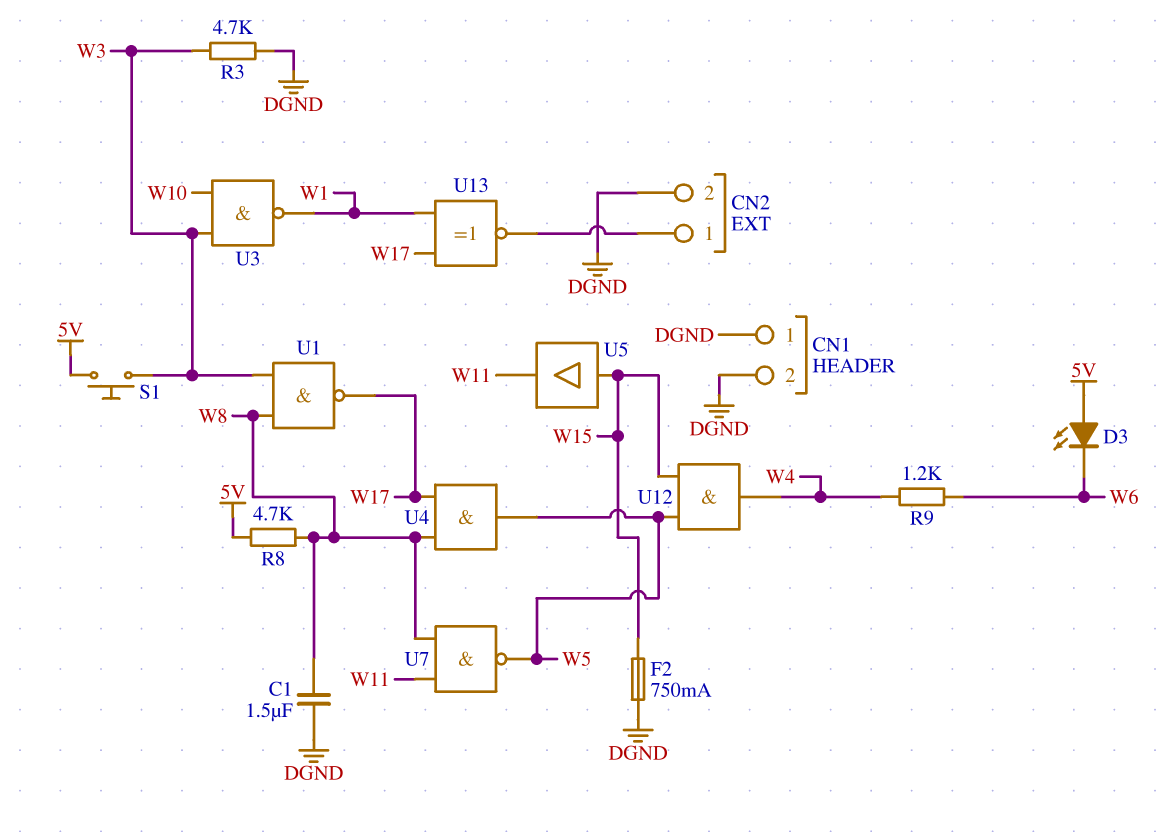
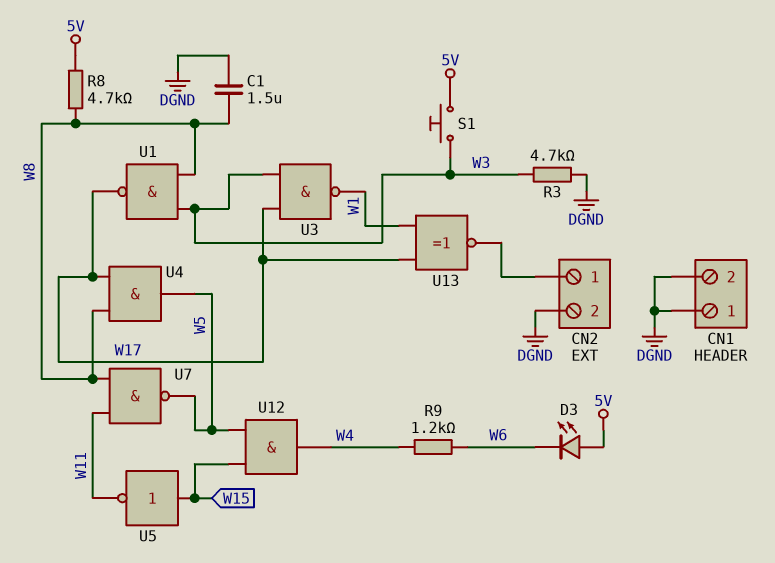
F2: 750mA (DGND, W15) -> none
U3: NAND (in W3, in W10, out W1) -> NAND (in W3, in W17, out W1)
U5: buffer (in W15, out W11) -> NOT (in W15, out W11)

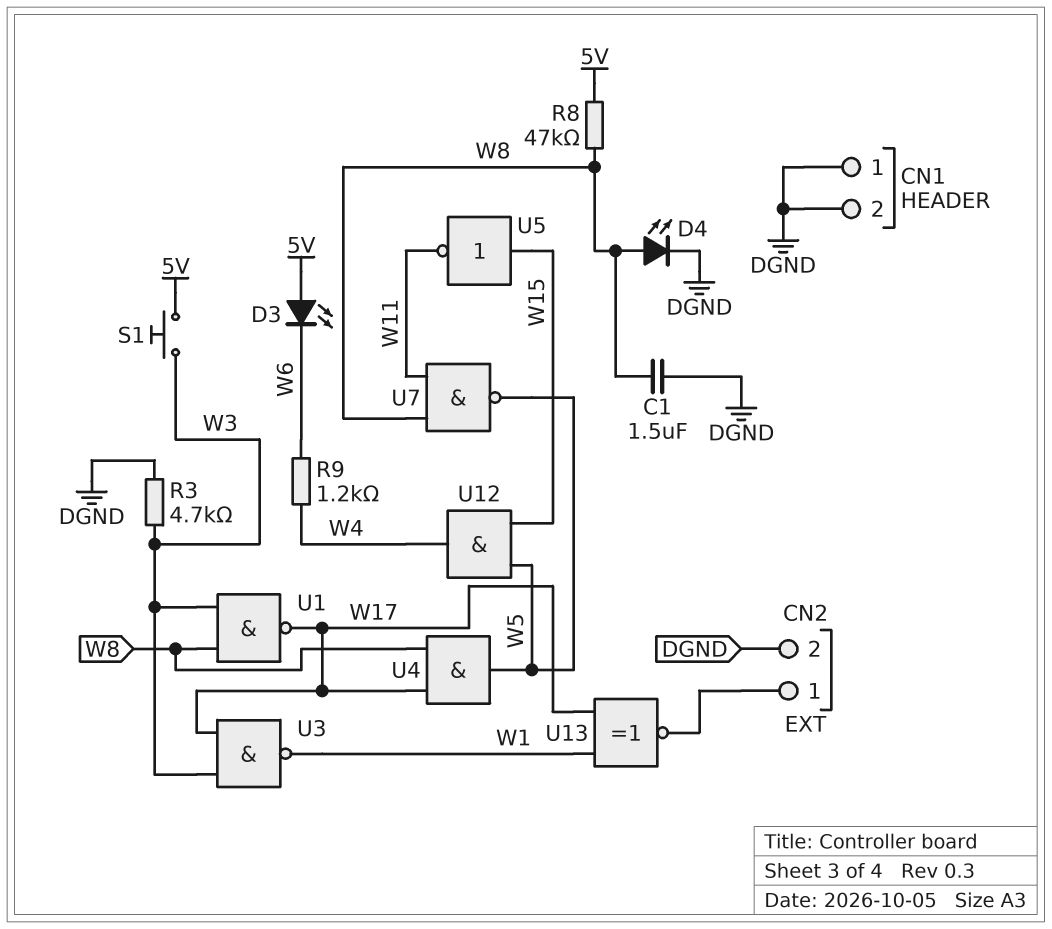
D4: none -> LED (A W8, K DGND)
R8: 4.7k (5V, W8) -> 47k (5V, W8)

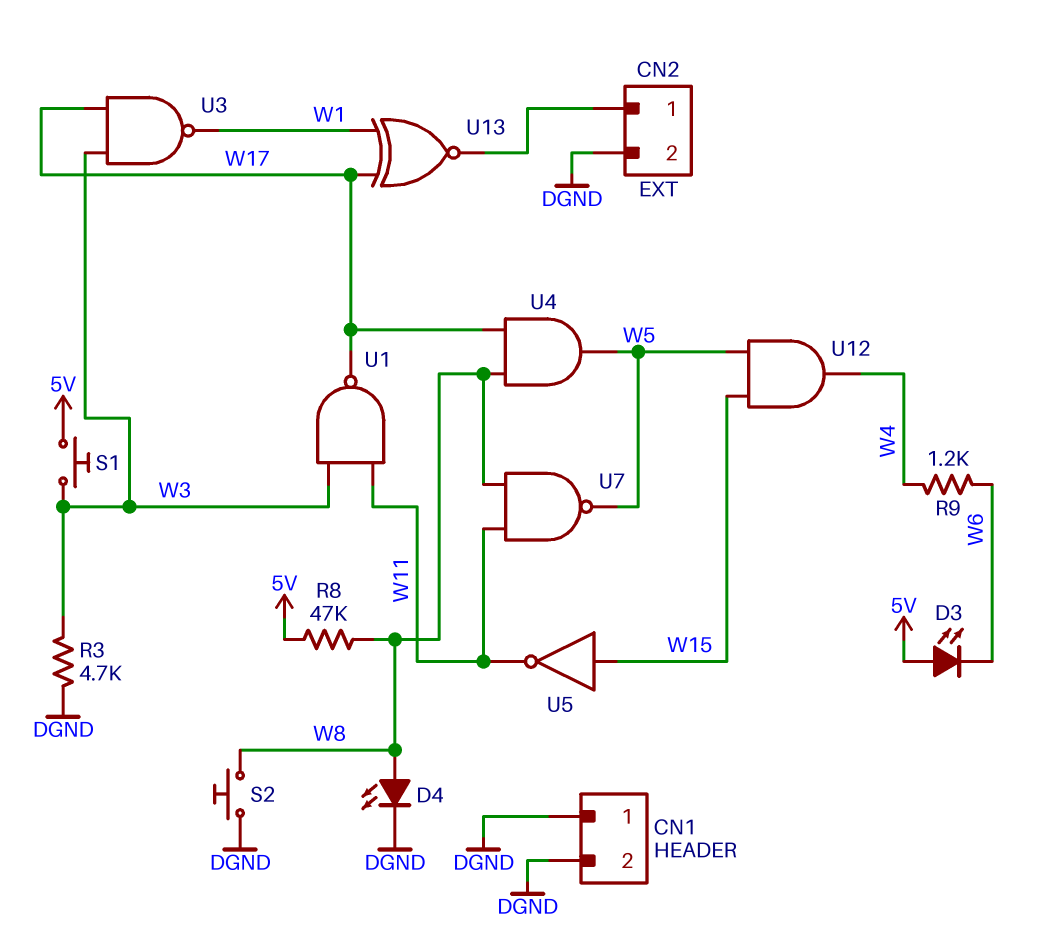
C1: 1.5uF (DGND, W8) -> none
S2: none -> button (DGND, W8)
U1: NAND (in W3, in W8, out W17) -> NAND (in W3, in W11, out W17)

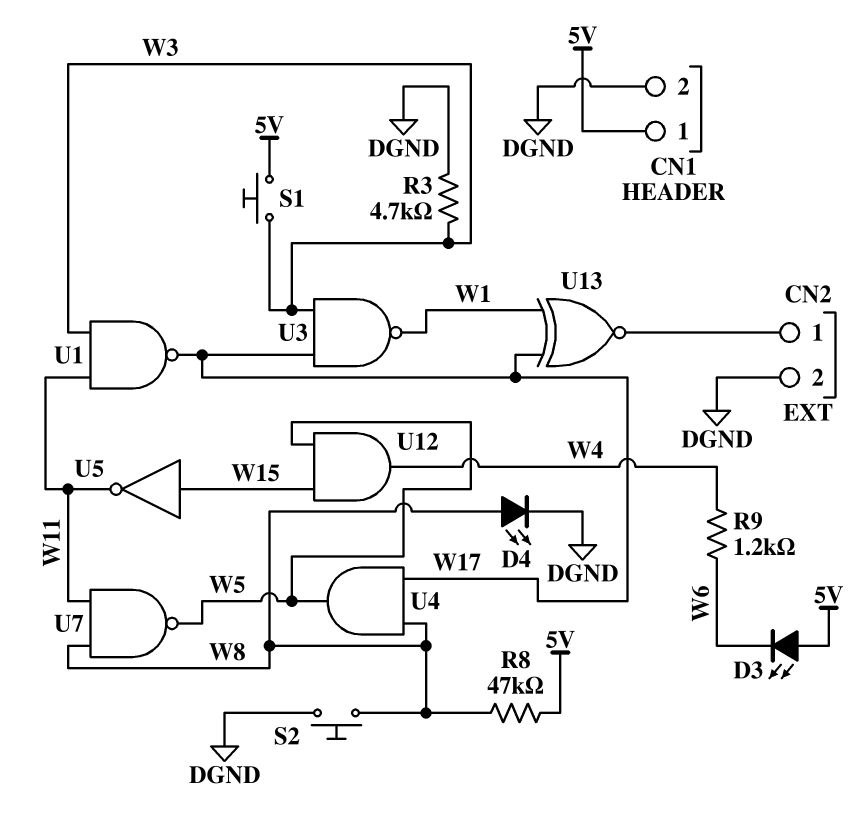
CN1 pin 1: DGND -> 5V

